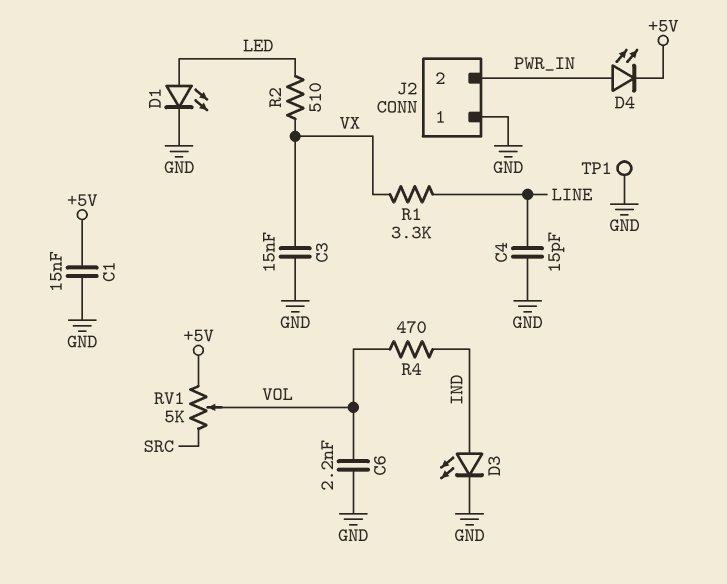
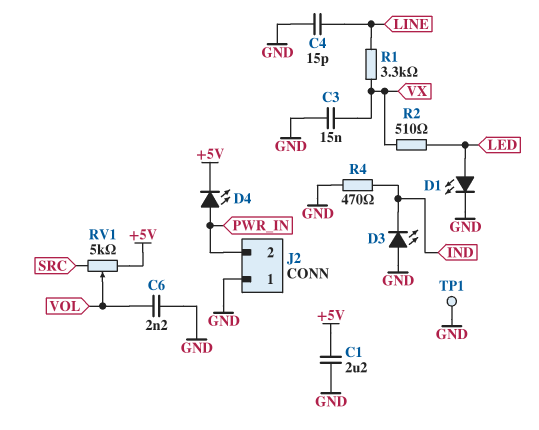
C1: 15nF (+5V, GND) -> 2.2uF (+5V, GND)
D3: LED (A IND, K GND) -> LED (A GND, K IND)
R4: 470 (IND, VOL) -> 470 (GND, IND)

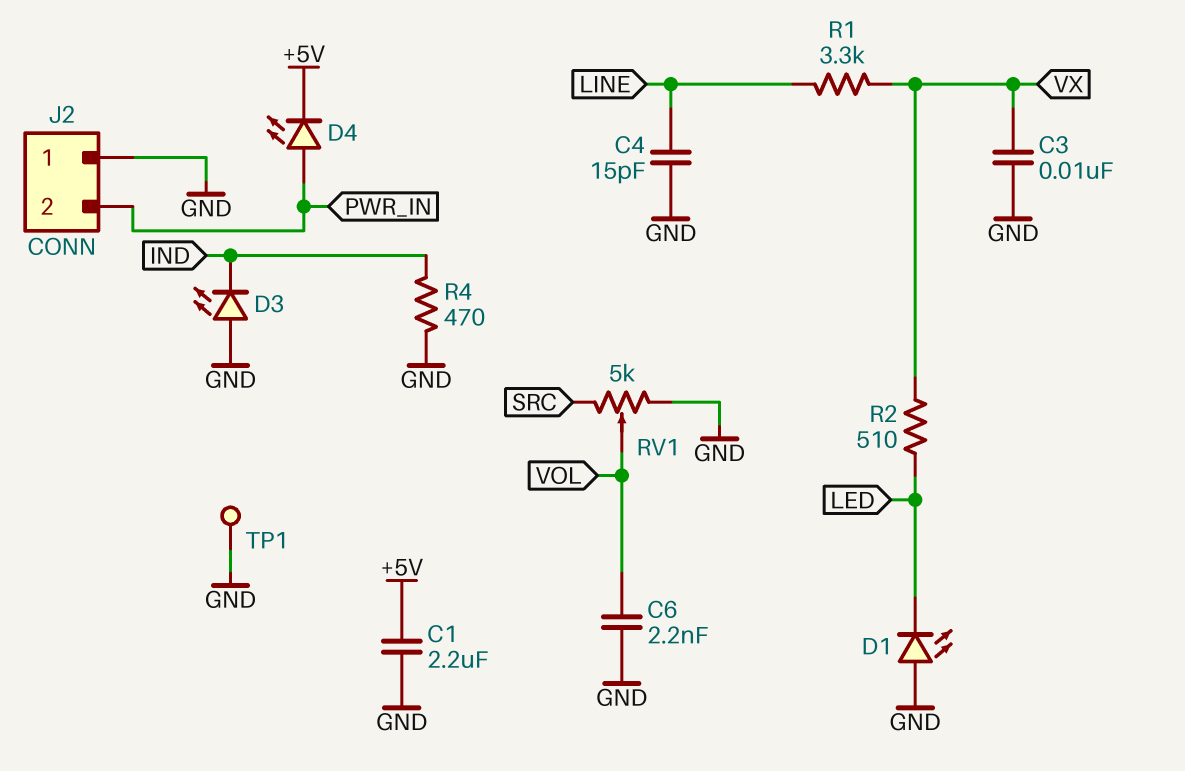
C3: 15nF (GND, VX) -> 10nF (GND, VX)
D1: LED (A LED, K GND) -> LED (A GND, K LED)
RV1: 5k (+5V, SRC, wiper VOL) -> 5k (GND, SRC, wiper VOL)

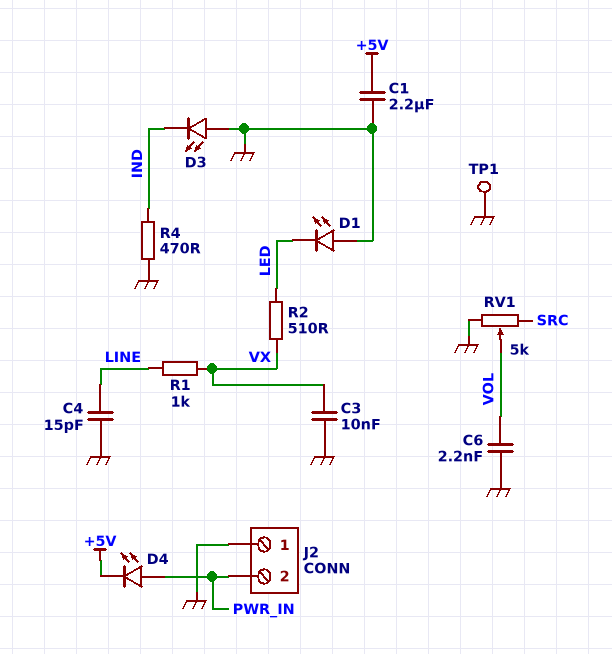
R1: 3.3k (LINE, VX) -> 1k (LINE, VX)

